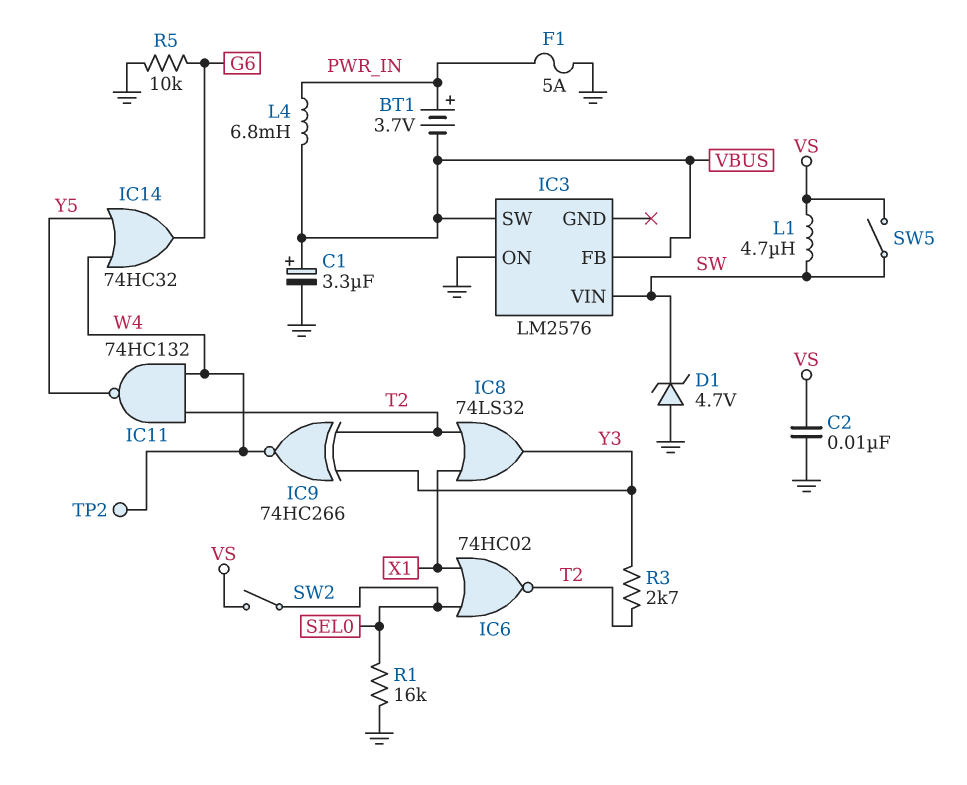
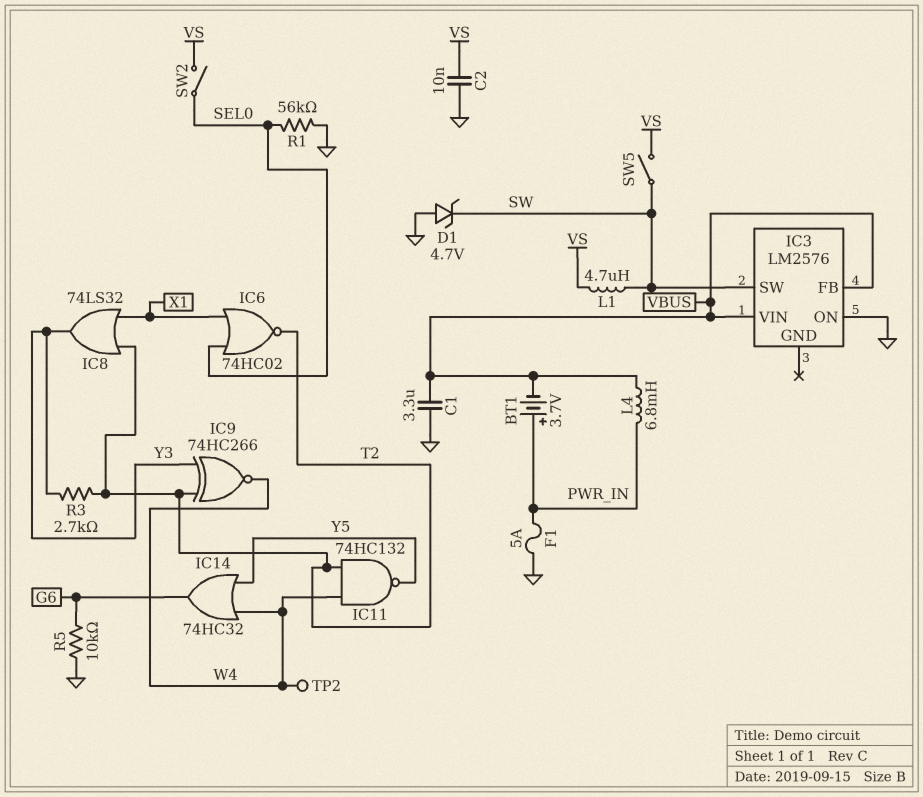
C1: 3.3uF (plus VBUS, minus GND) -> 3.3uF (GND, VBUS)
IC3 pin SW: VBUS -> SW
IC3 pin VIN: SW -> VBUS
R1: 16k (GND, SEL0) -> 56k (GND, SEL0)

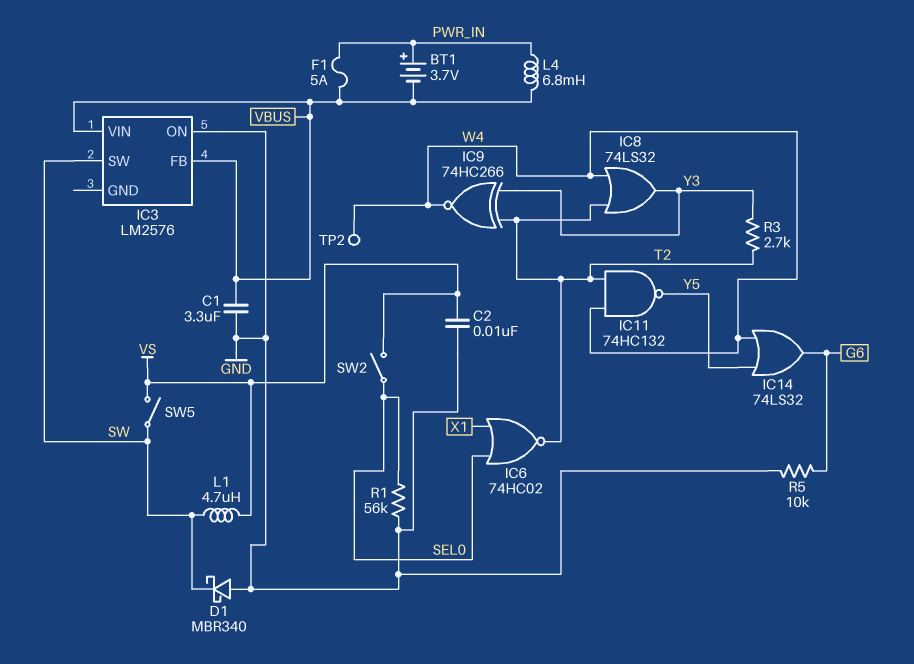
D1: zener 4.7V (A GND, K SW) -> schottky MBR340 (A GND, K SW)
F1: 5A (GND, PWR_IN) -> 5A (PWR_IN, VBUS)
IC8: OR 74LS32 (in T2, in X1, out Y3) -> OR 74LS32 (in T2, in W4, out Y3)
IC14: OR 74HC32 (in W4, in Y5, out G6) -> OR 74LS32 (in W4, in Y5, out G6)

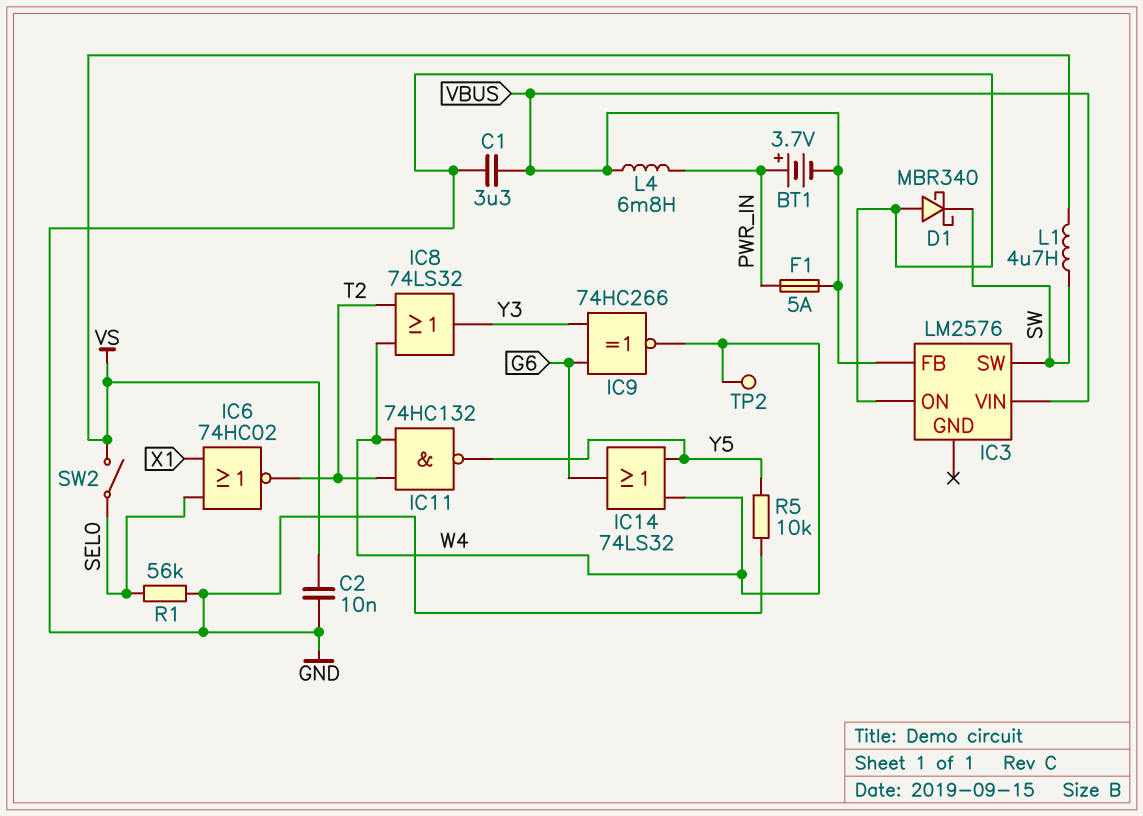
IC9: XNOR 74HC266 (in T2, in Y3, out W4) -> XNOR 74HC266 (in G6, in Y3, out W4)
R3: 2.7k (T2, Y3) -> none
R5: 10k (G6, GND) -> 10k (GND, Y5)
SW5: switch (SW, VS) -> none

